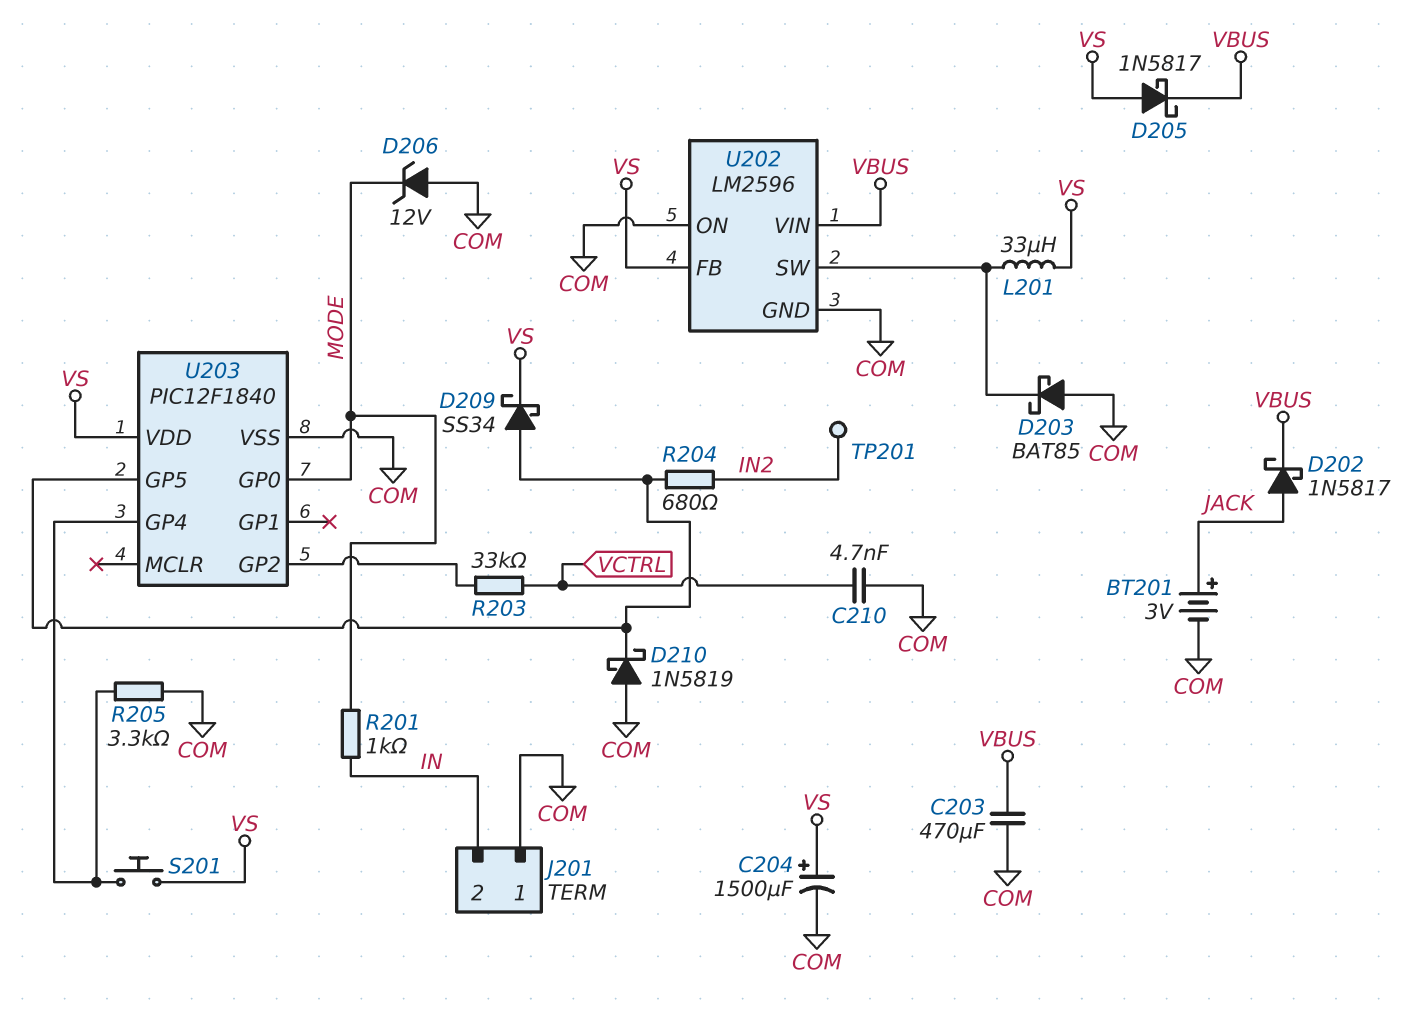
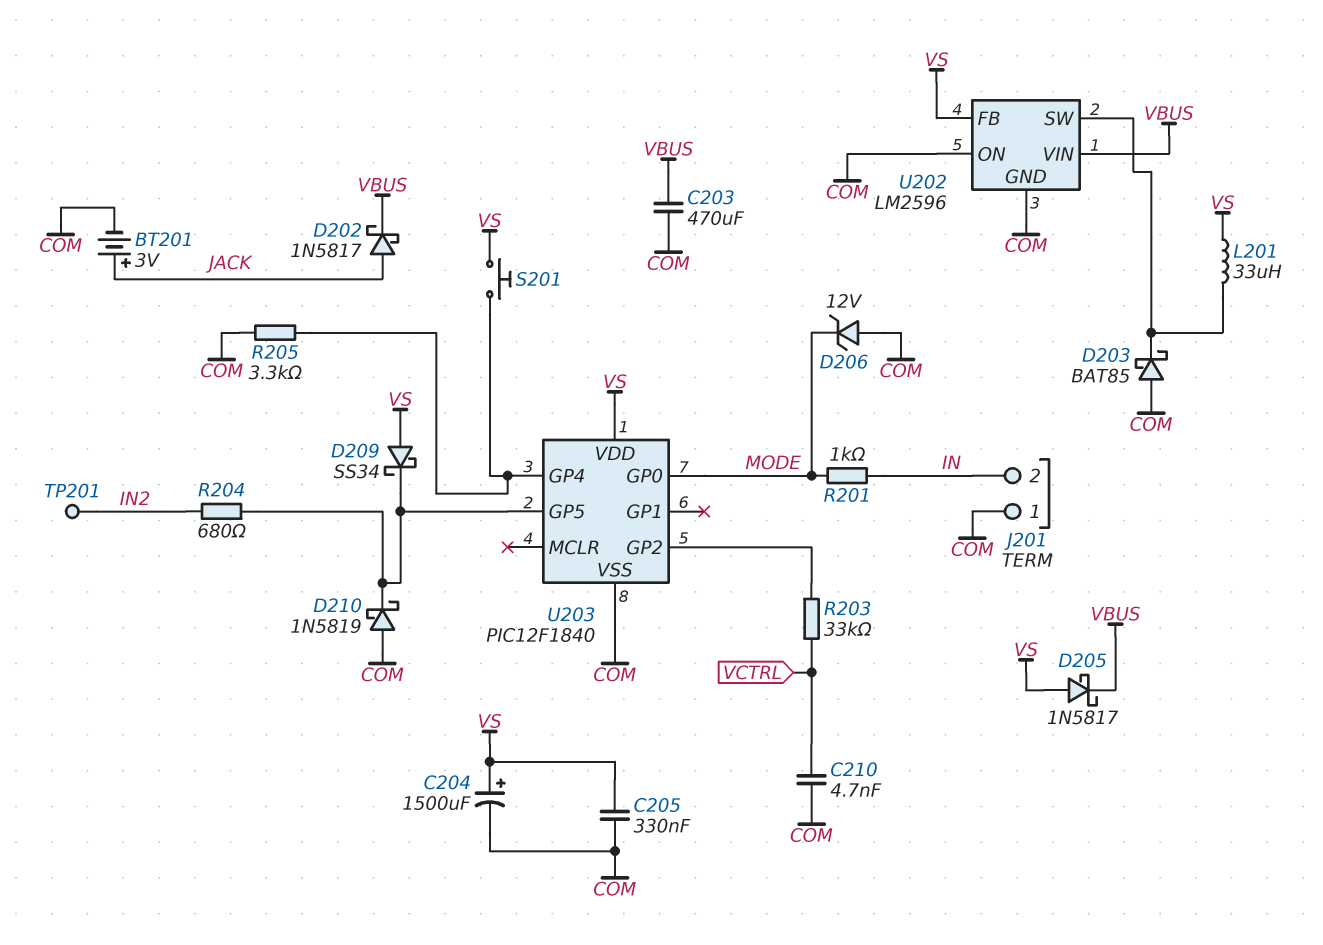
C205: none -> 330nF (COM, VS)
D209: schottky SS34 (A U203/GP5, K VS) -> schottky SS34 (A VS, K U203/GP5)

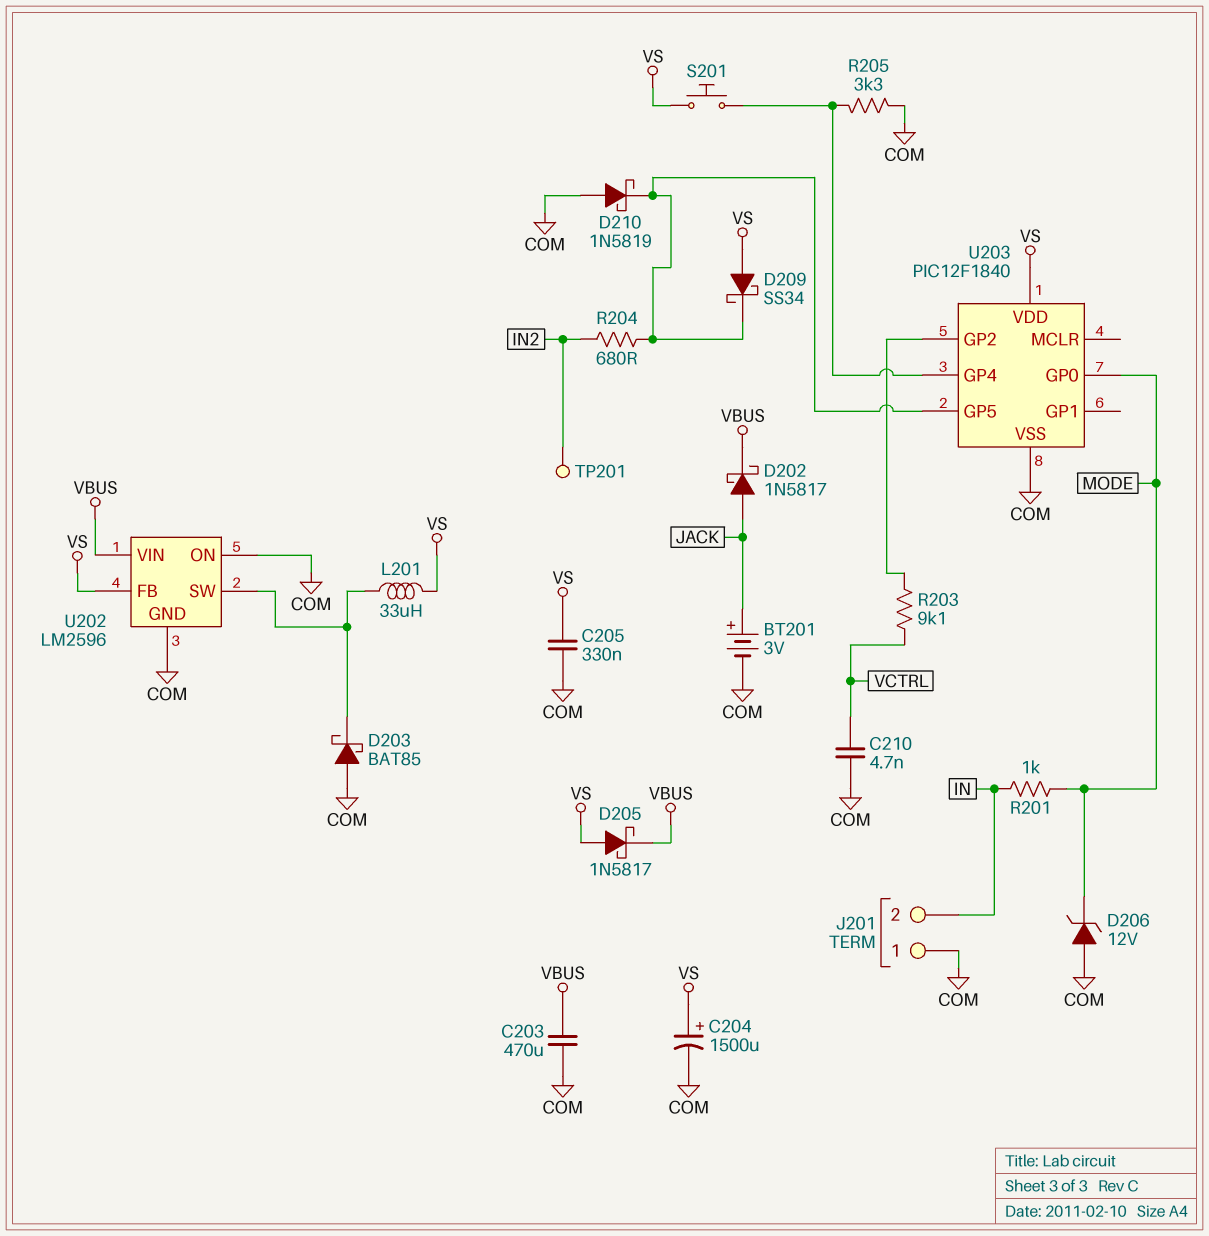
R203: 33k (U203/GP2, VCTRL) -> 9.1k (U203/GP2, VCTRL)

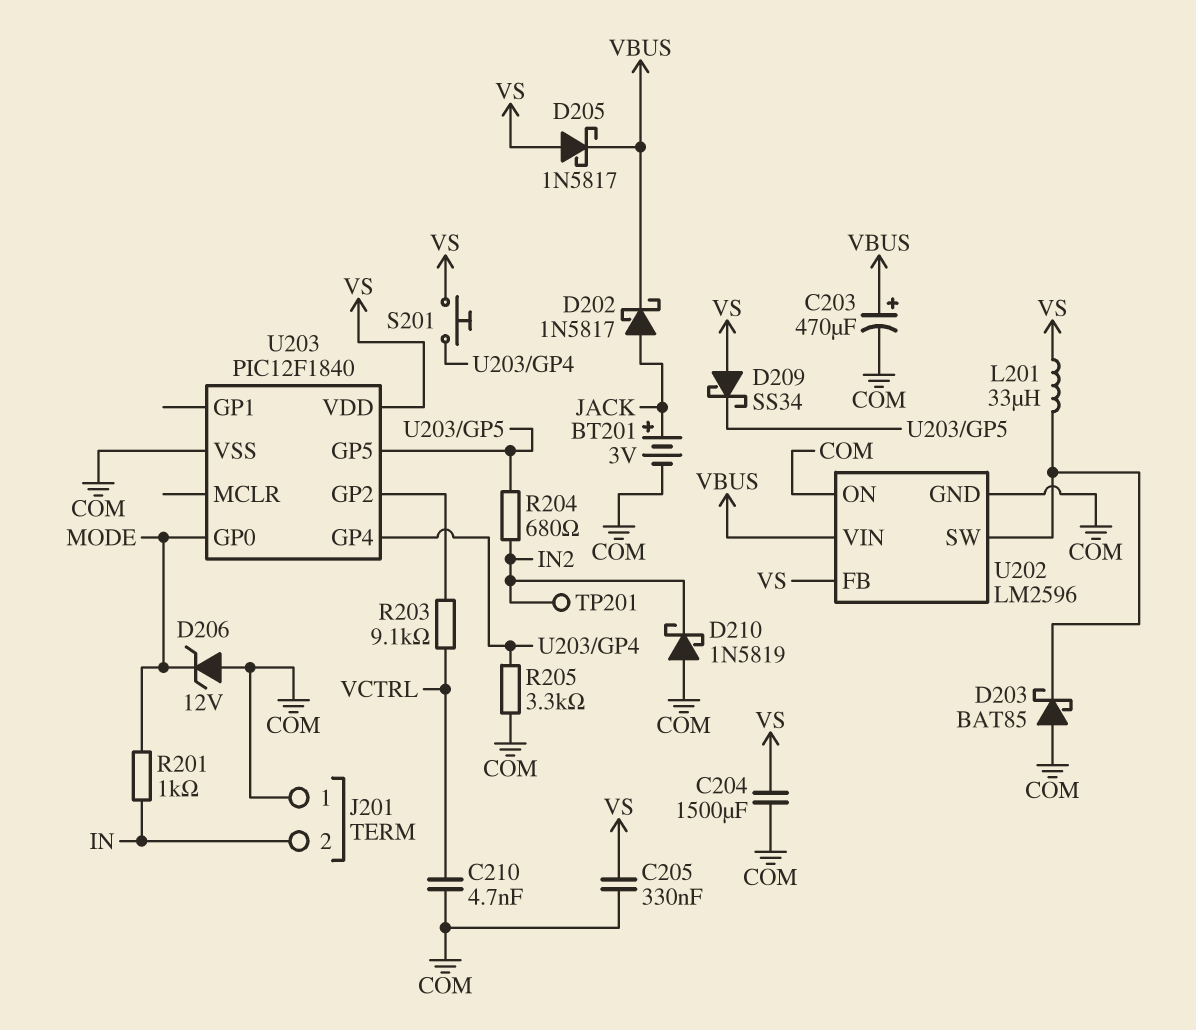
C203: 470uF (COM, VBUS) -> 470uF (plus VBUS, minus COM)
C204: 1500uF (plus VS, minus COM) -> 1500uF (COM, VS)
D210: schottky 1N5819 (A COM, K U203/GP5) -> schottky 1N5819 (A COM, K IN2)

